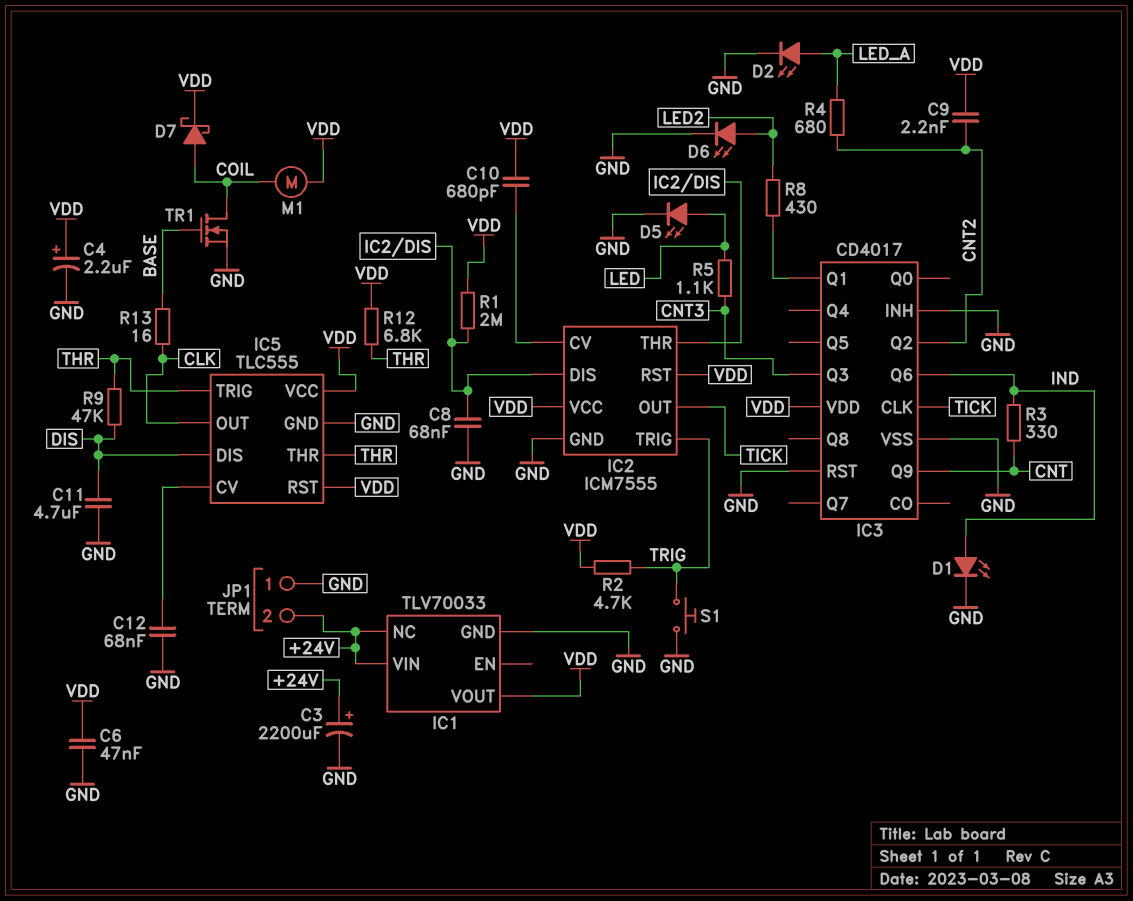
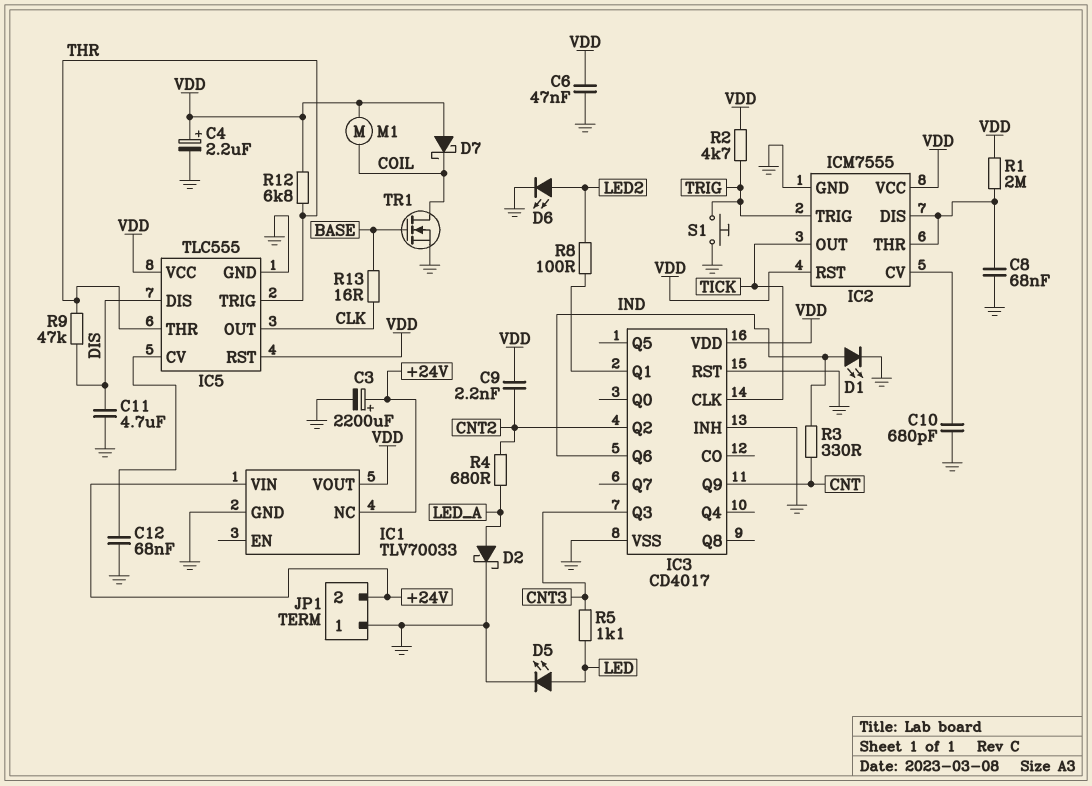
C10: 680pF (IC2/CV, VDD) -> 680pF (GND, IC2/CV)
D2: LED (A LED_A, K GND) -> schottky (A LED_A, K GND)
D7: schottky (A COIL, K VDD) -> schottky (A VDD, K COIL)
R8: 430 (IC3/Q1, LED2) -> 100 (IC3/Q1, LED2)

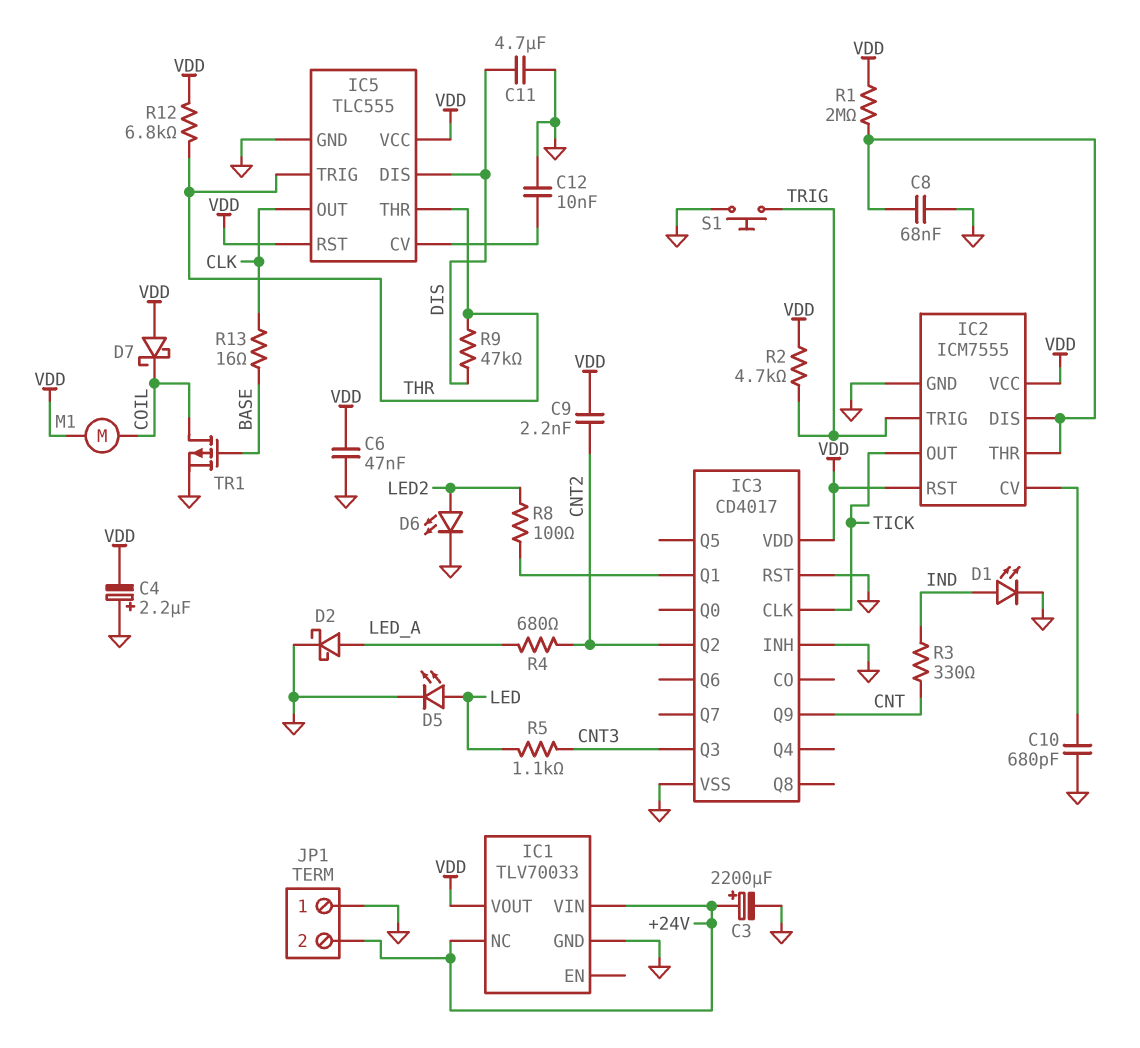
C4: 2.2uF (plus VDD, minus GND) -> 2.2uF (plus GND, minus VDD)
C12: 68nF (GND, IC5/CV) -> 10nF (GND, IC5/CV)
IC3 pin Q6: IND -> none
TR1: NMOS (G BASE, D COIL, S GND) -> PMOS (G BASE, D COIL, S GND)

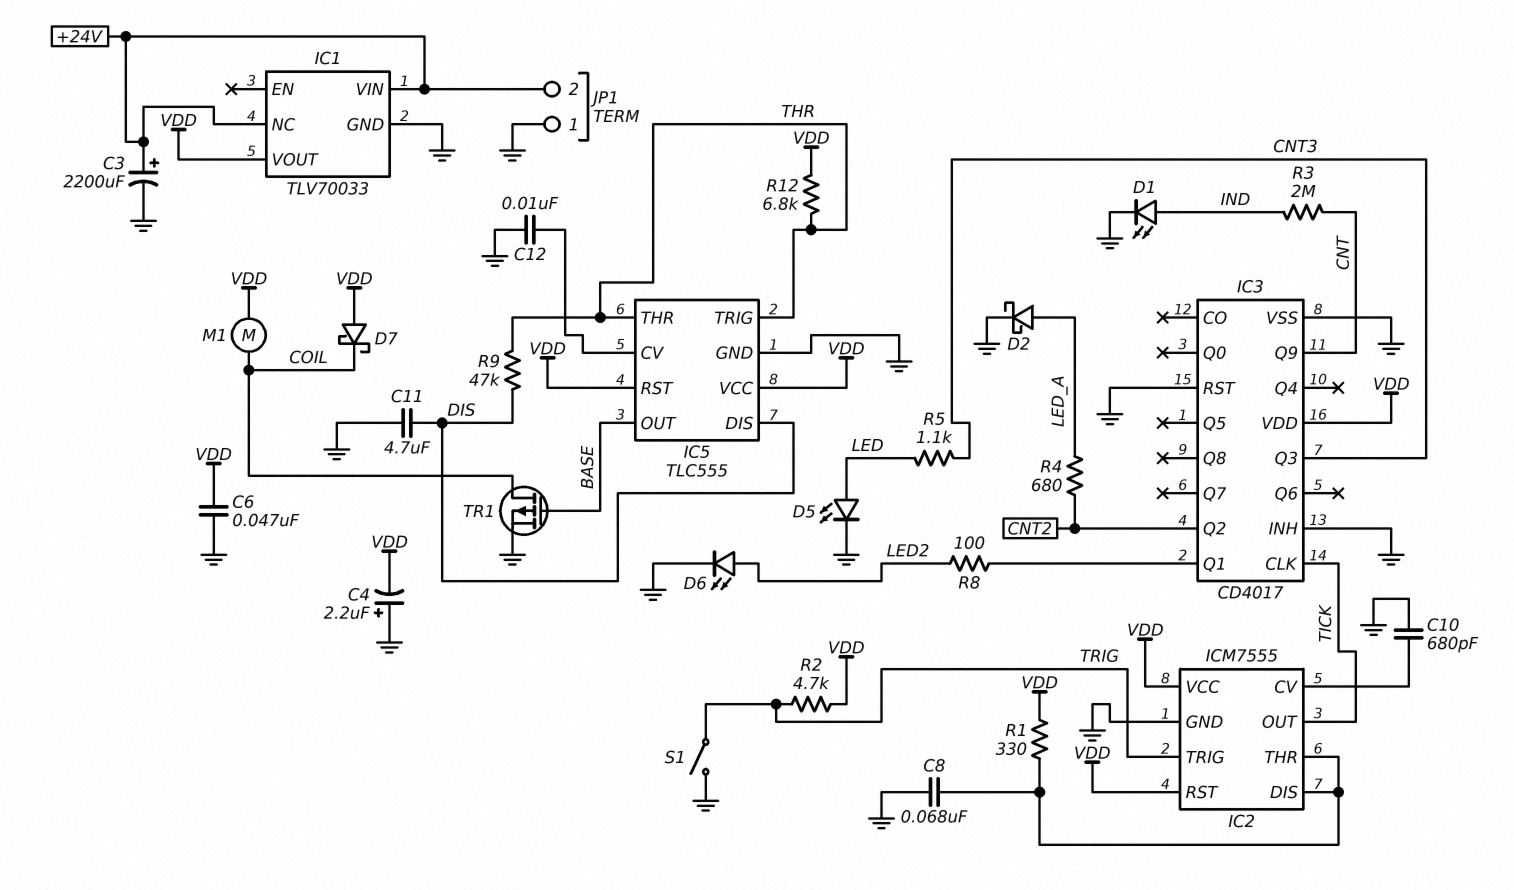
C9: 2.2nF (CNT2, VDD) -> none
IC5 pin OUT: CLK -> BASE
R1: 2M (IC2/DIS, VDD) -> 330 (IC2/DIS, VDD)
R3: 330 (CNT, IND) -> 2M (CNT, IND)
R13: 16 (BASE, CLK) -> none
S1: button (GND, TRIG) -> switch (GND, TRIG)

